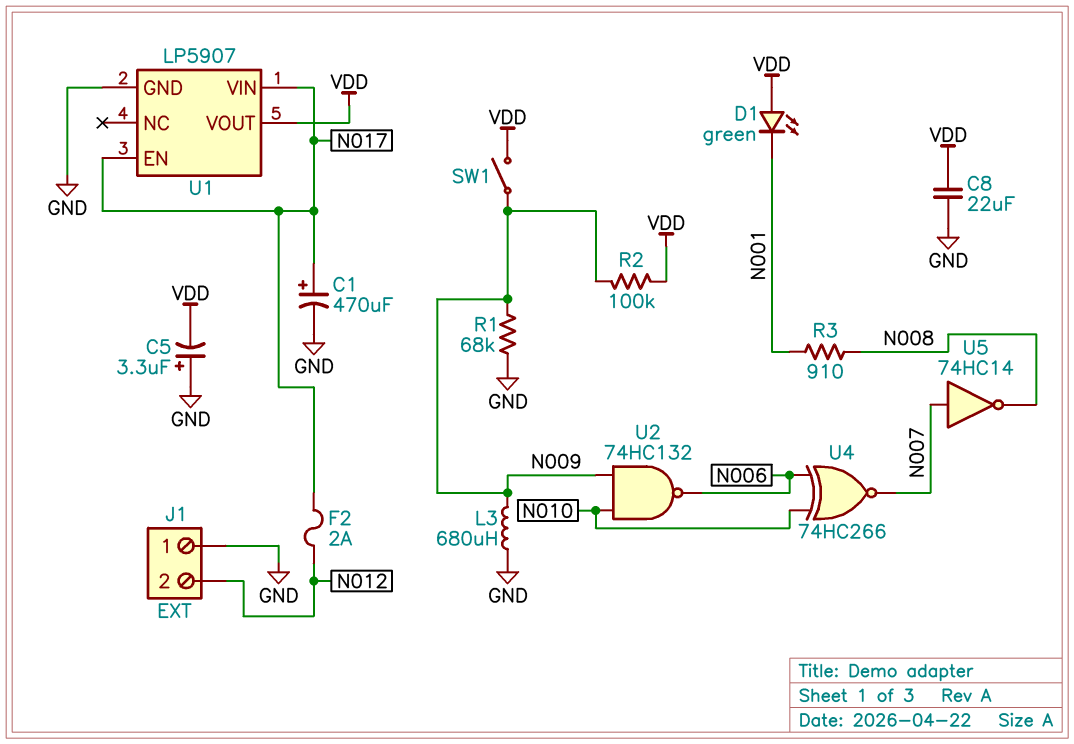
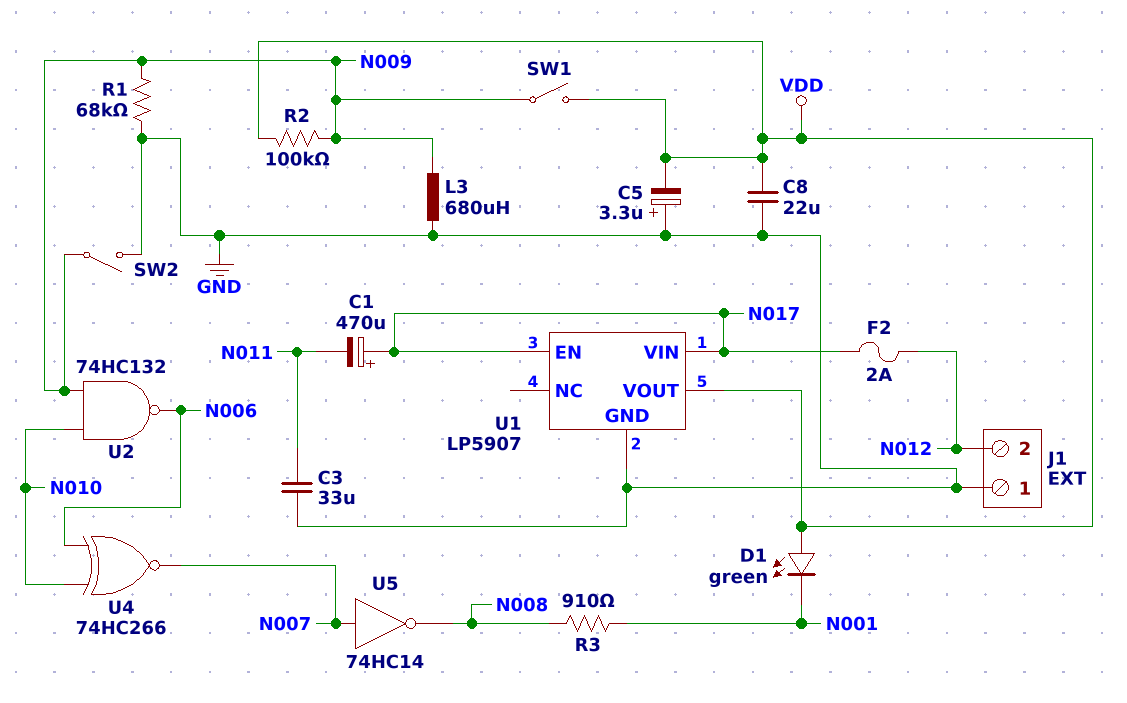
C1: 470uF (plus N017, minus GND) -> 470uF (plus N017, minus N011)
C3: none -> 33uF (GND, N011)
SW2: none -> switch (GND, N009)

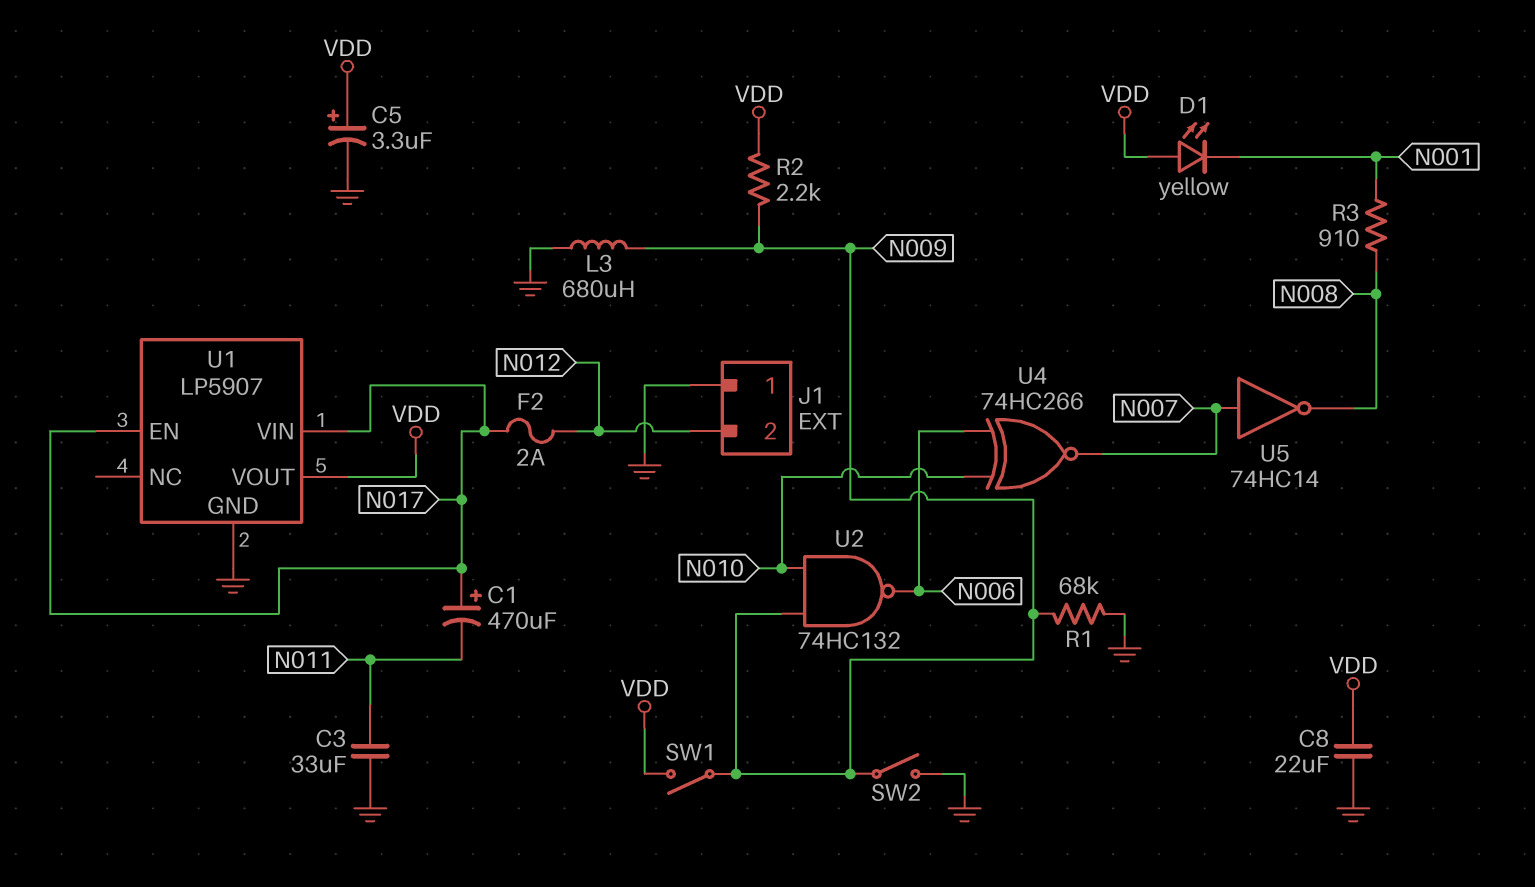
C5: 3.3uF (plus GND, minus VDD) -> 3.3uF (plus VDD, minus GND)
D1: LED green (A VDD, K N001) -> LED yellow (A VDD, K N001)
R2: 100k (N009, VDD) -> 2.2k (N009, VDD)

